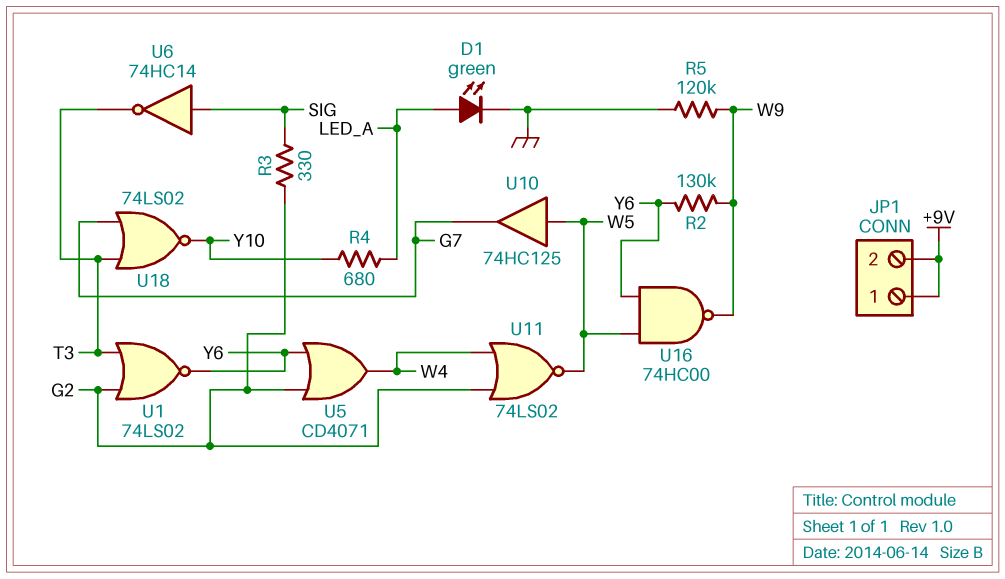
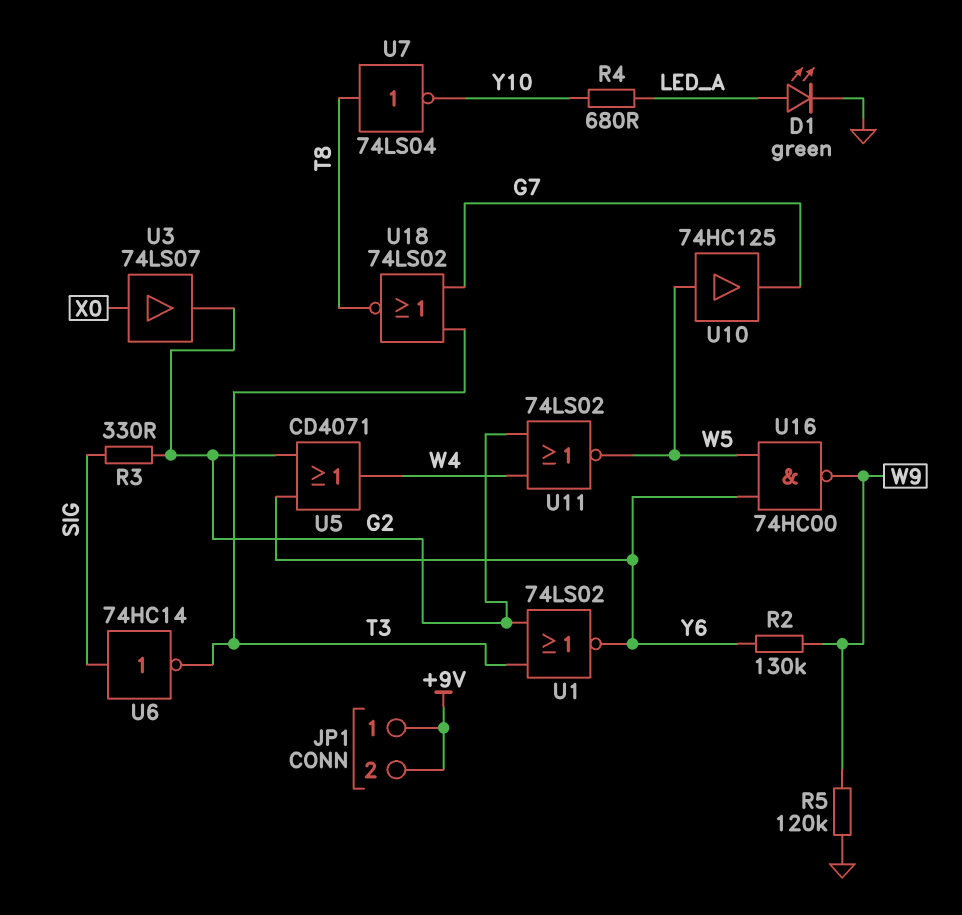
U3: none -> buffer 74LS07 (in X0, out G2)
U7: none -> NOT 74LS04 (in T8, out Y10)
U18: NOR 74LS02 (in G7, in T3, out Y10) -> NOR 74LS02 (in G7, in T3, out T8)

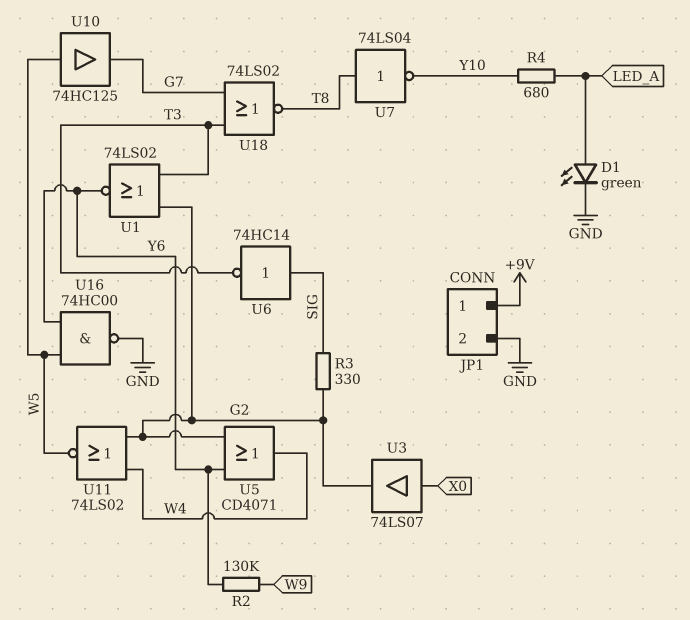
JP1 pin 2: +9V -> GND
R5: 120k (GND, W9) -> none
U16: NAND 74HC00 (in W5, in Y6, out W9) -> NAND 74HC00 (in W5, in Y6, out GND)

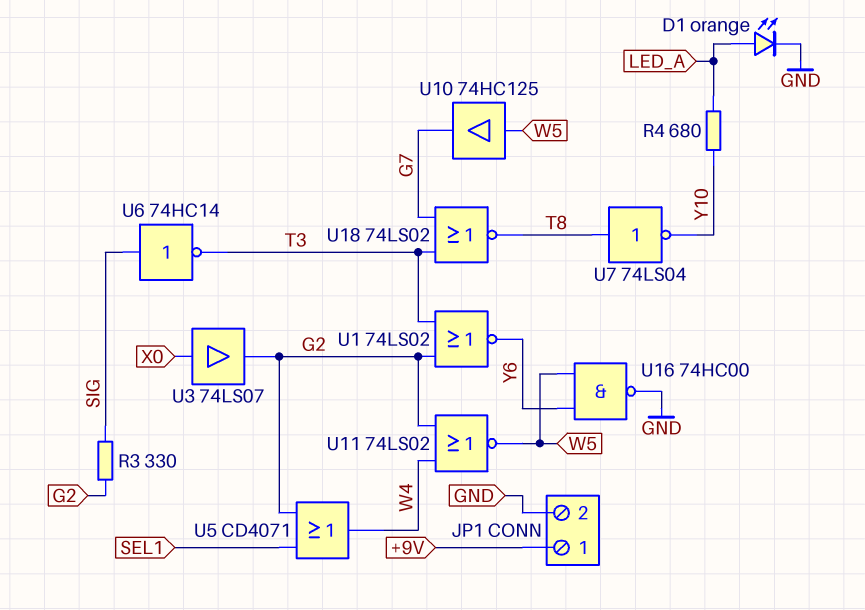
D1: LED green (A LED_A, K GND) -> LED orange (A LED_A, K GND)
R2: 130k (W9, Y6) -> none
U5: OR CD4071 (in G2, in Y6, out W4) -> OR CD4071 (in G2, in SEL1, out W4)

